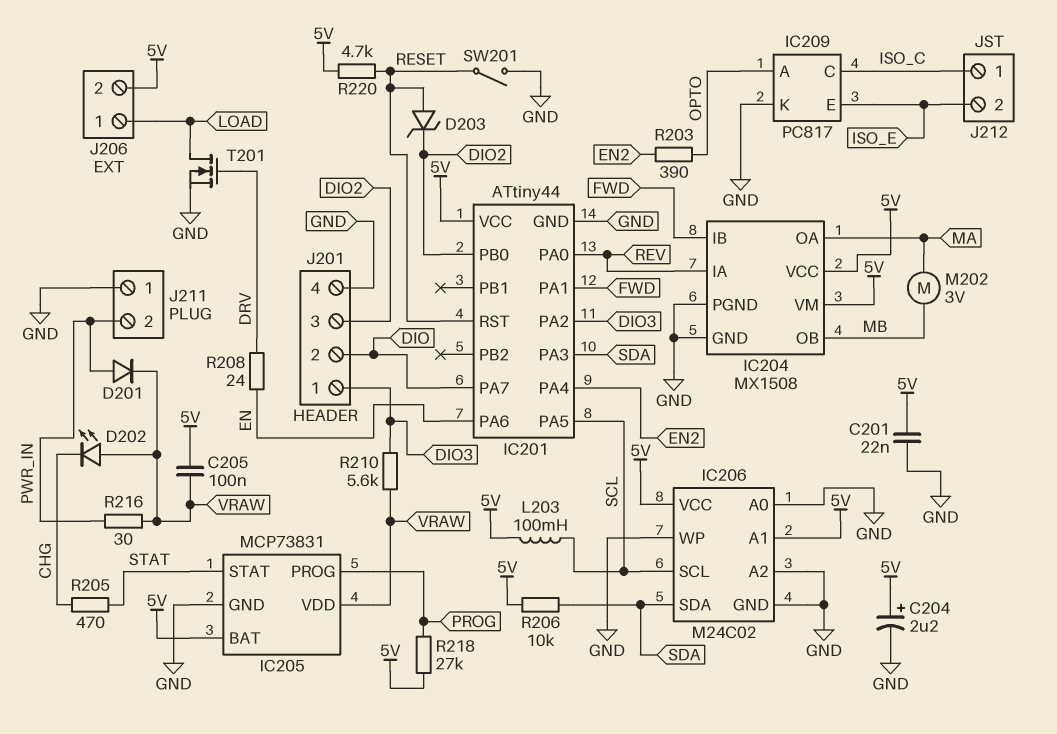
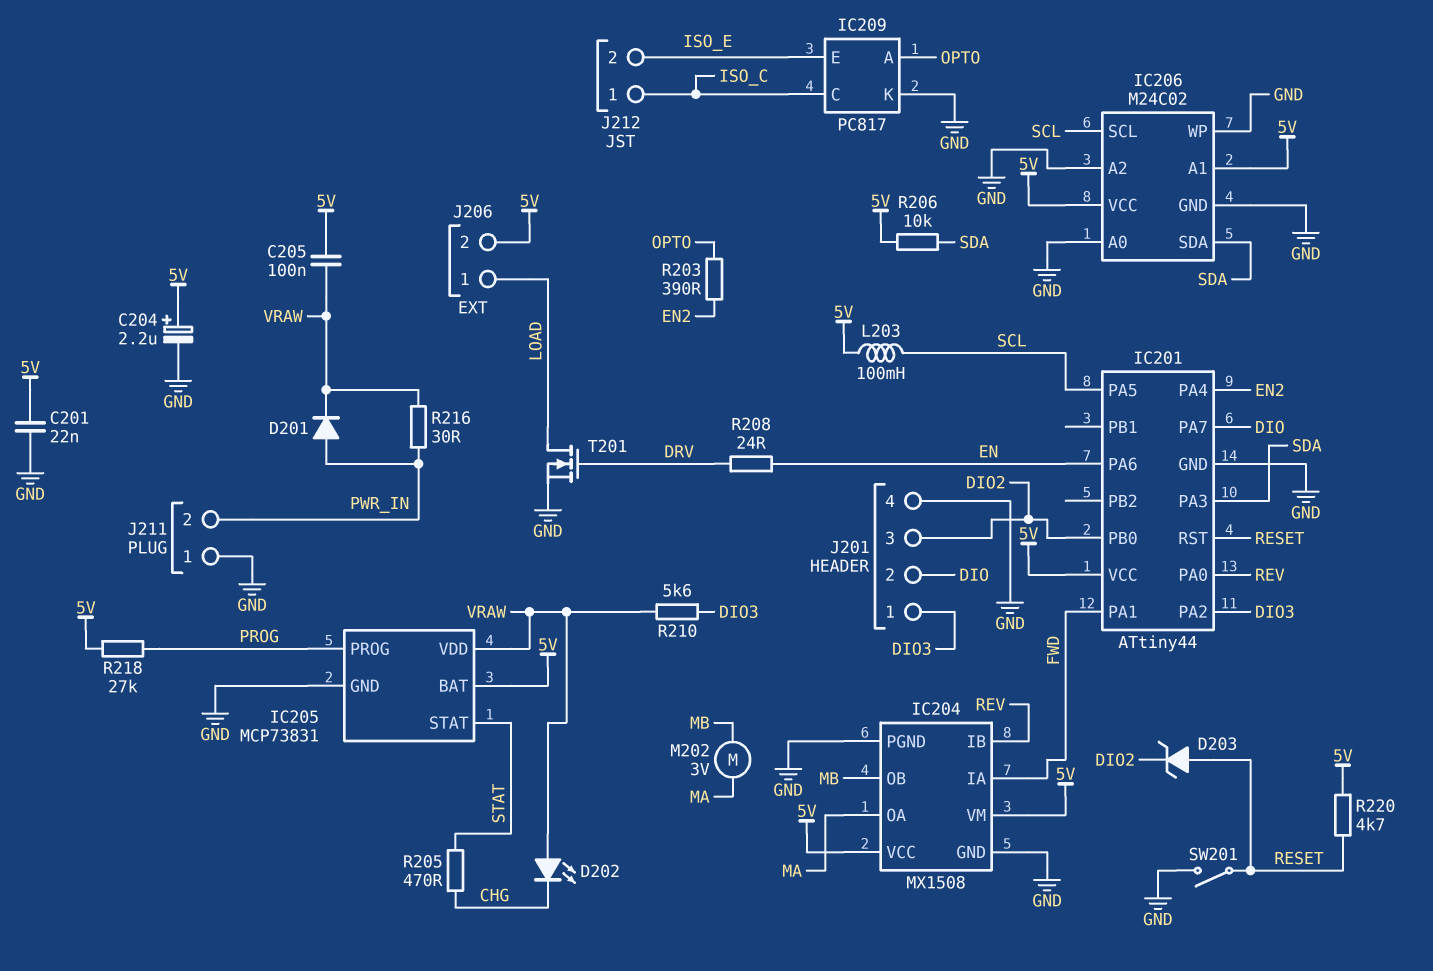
IC204 pin IA: REV -> FWD
IC204 pin IB: FWD -> REV

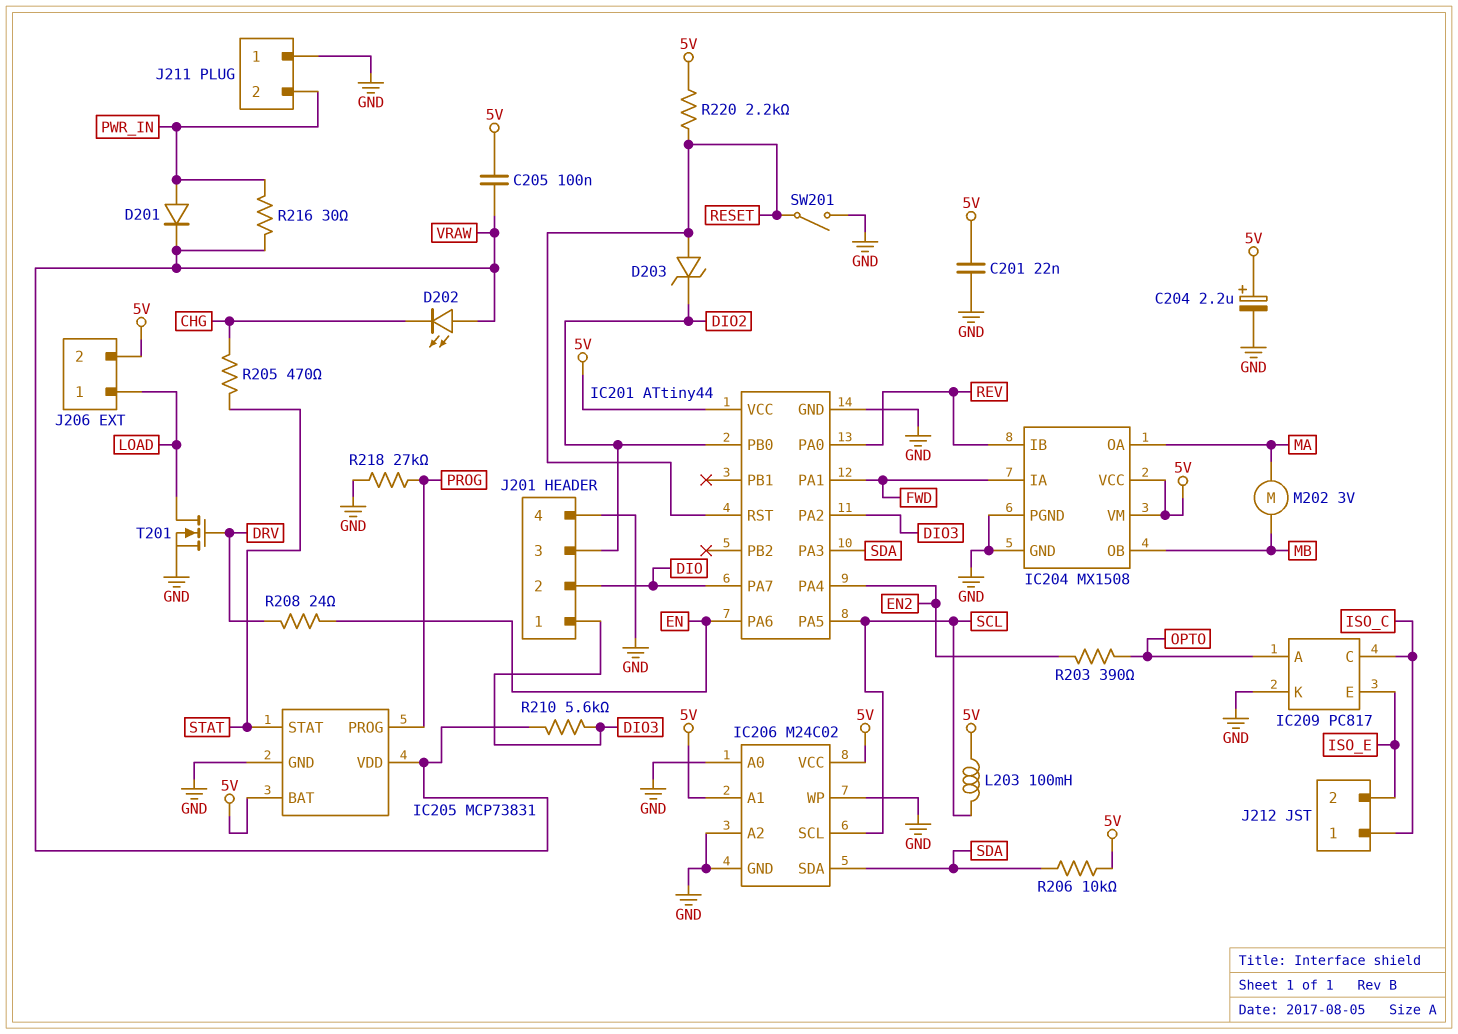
R218: 27k (5V, PROG) -> 27k (GND, PROG)
R220: 4.7k (5V, RESET) -> 2.2k (5V, RESET)

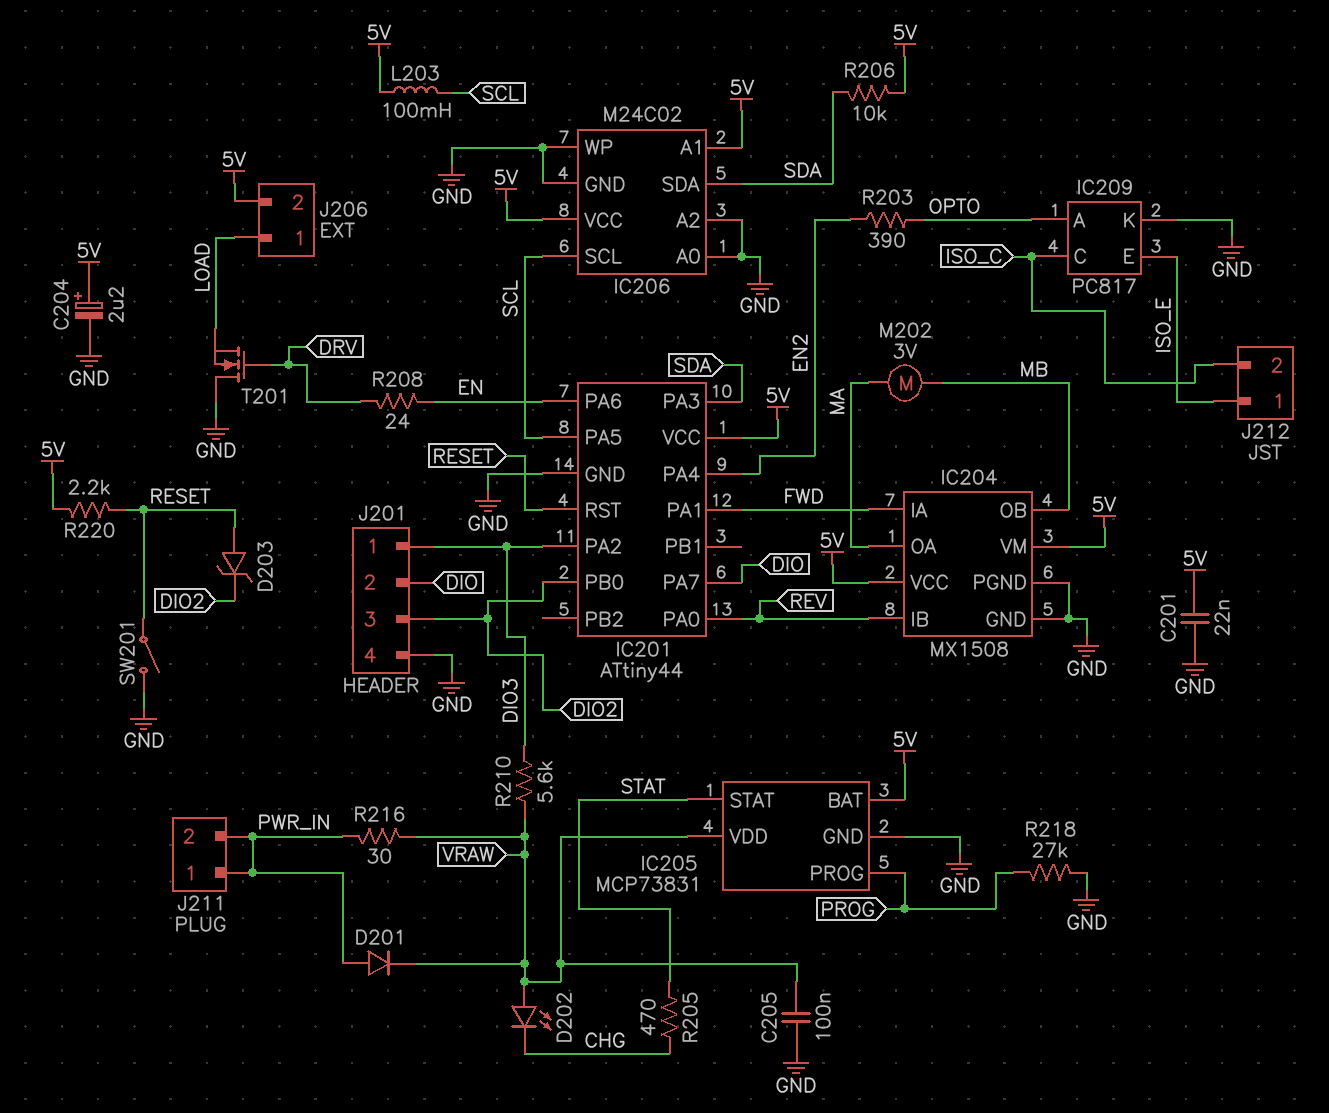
C205: 100nF (5V, VRAW) -> 100nF (GND, VRAW)
J211 pin 1: GND -> PWR_IN
J212 pin 1: ISO_C -> ISO_E
J212 pin 2: ISO_E -> ISO_C
T201: NMOS (G DRV, D LOAD, S GND) -> NMOS (G DRV, D GND, S LOAD)

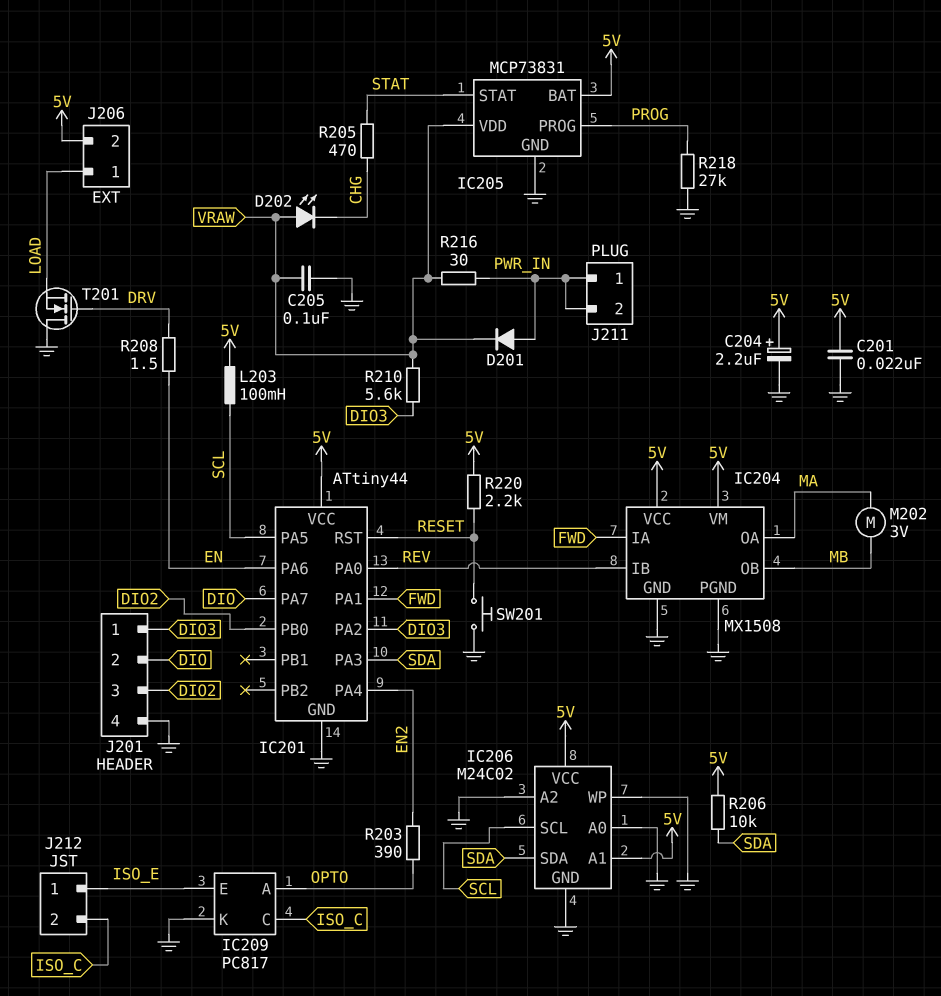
D203: zener (A RESET, K DIO2) -> none
R208: 24 (DRV, EN) -> 1.5 (DRV, EN)
SW201: switch (GND, RESET) -> button (GND, RESET)

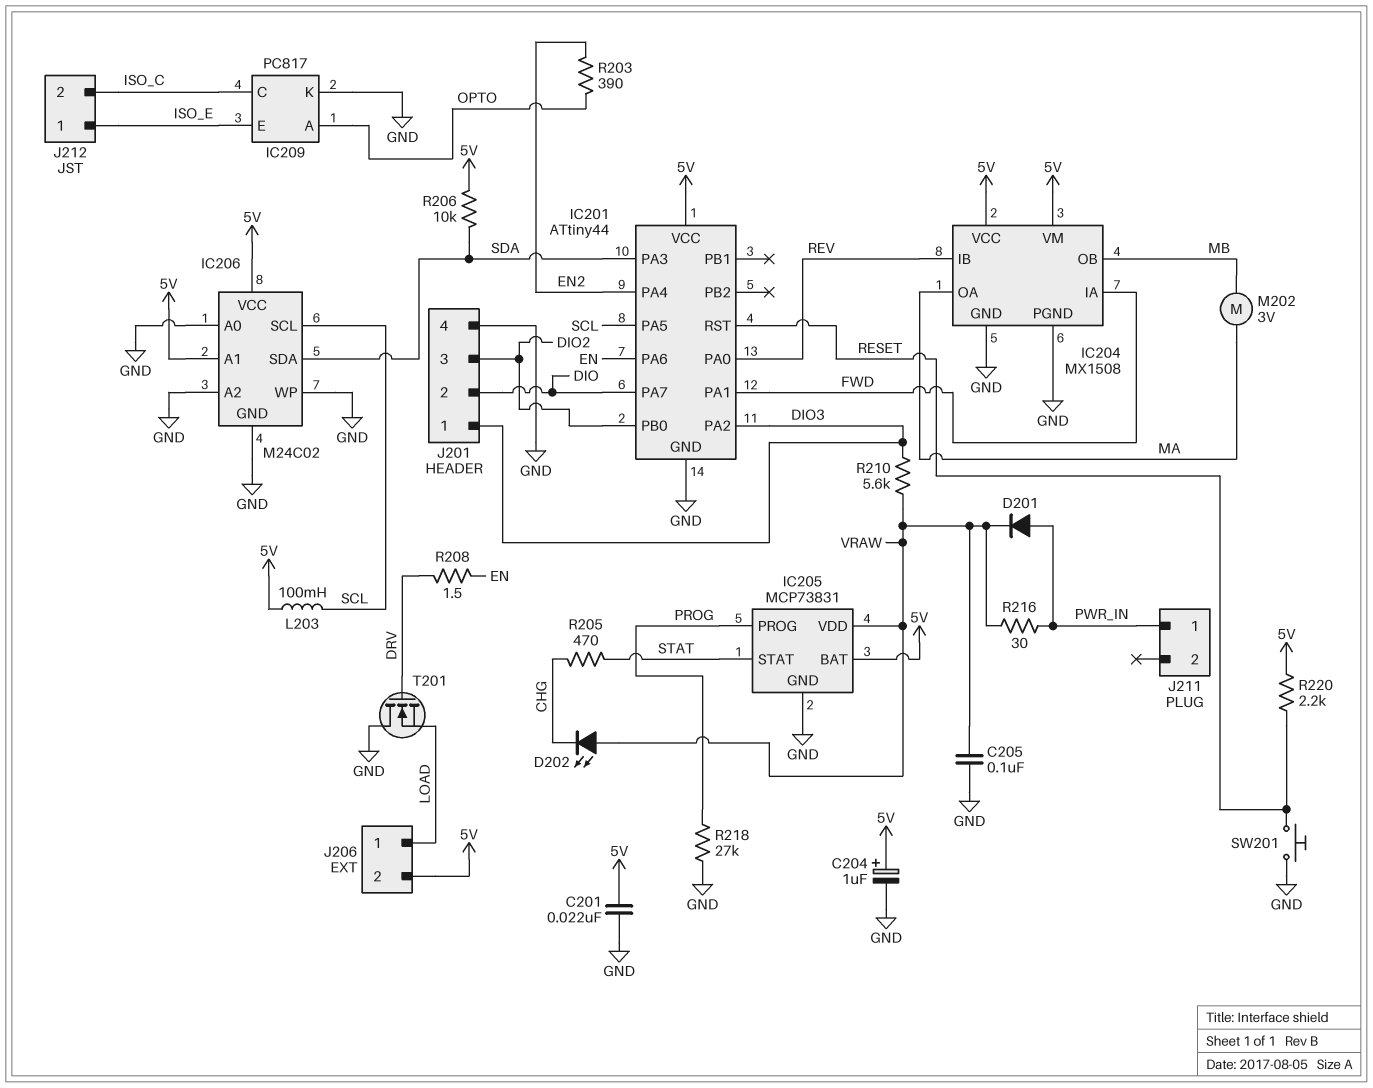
C204: 2.2uF (plus 5V, minus GND) -> 1uF (plus 5V, minus GND)
J211 pin 2: PWR_IN -> none

